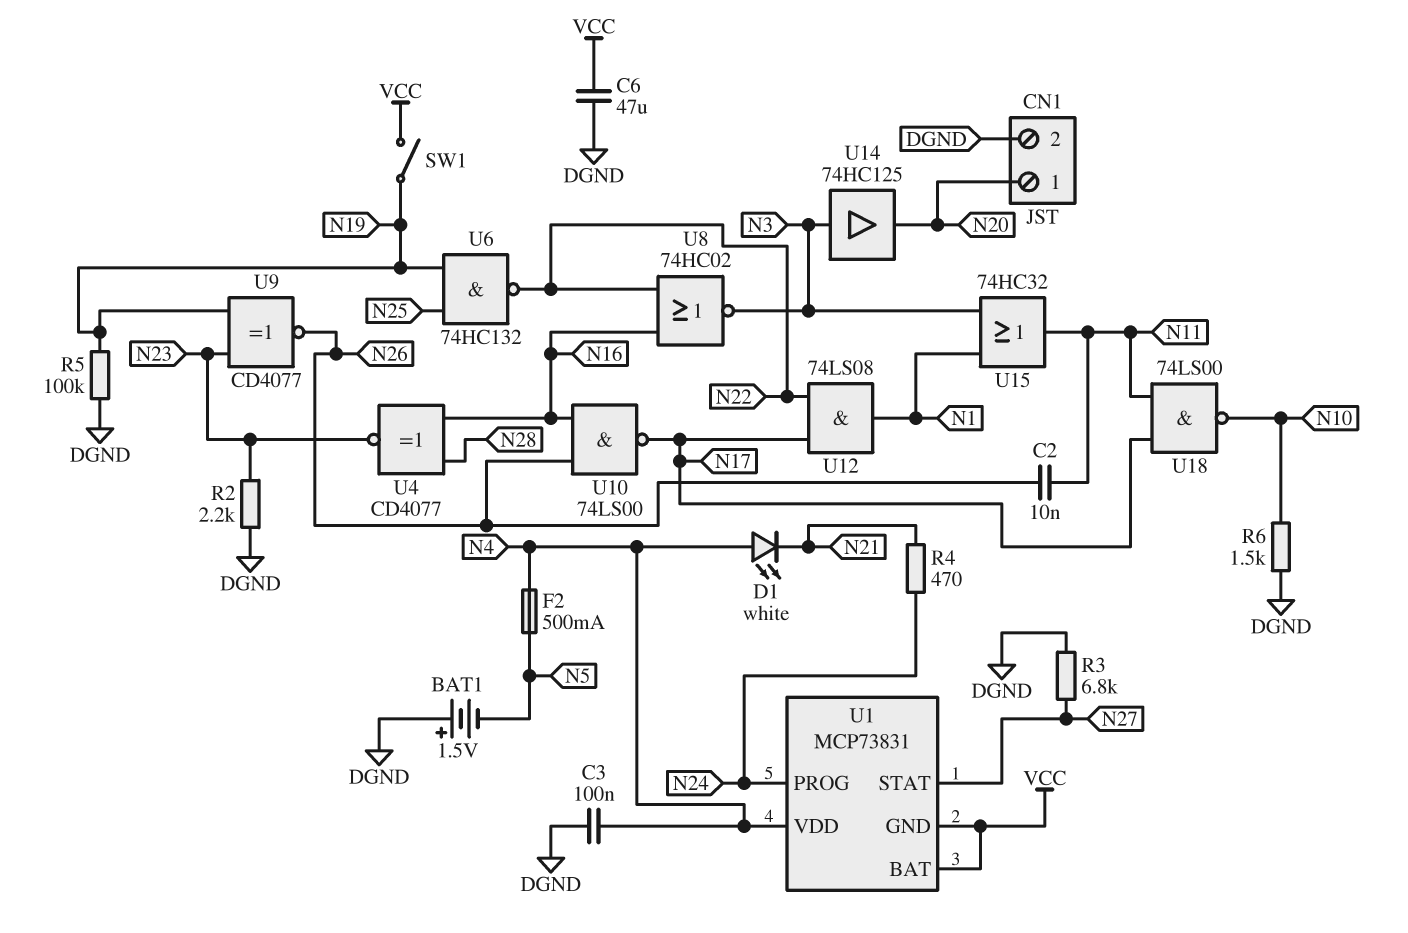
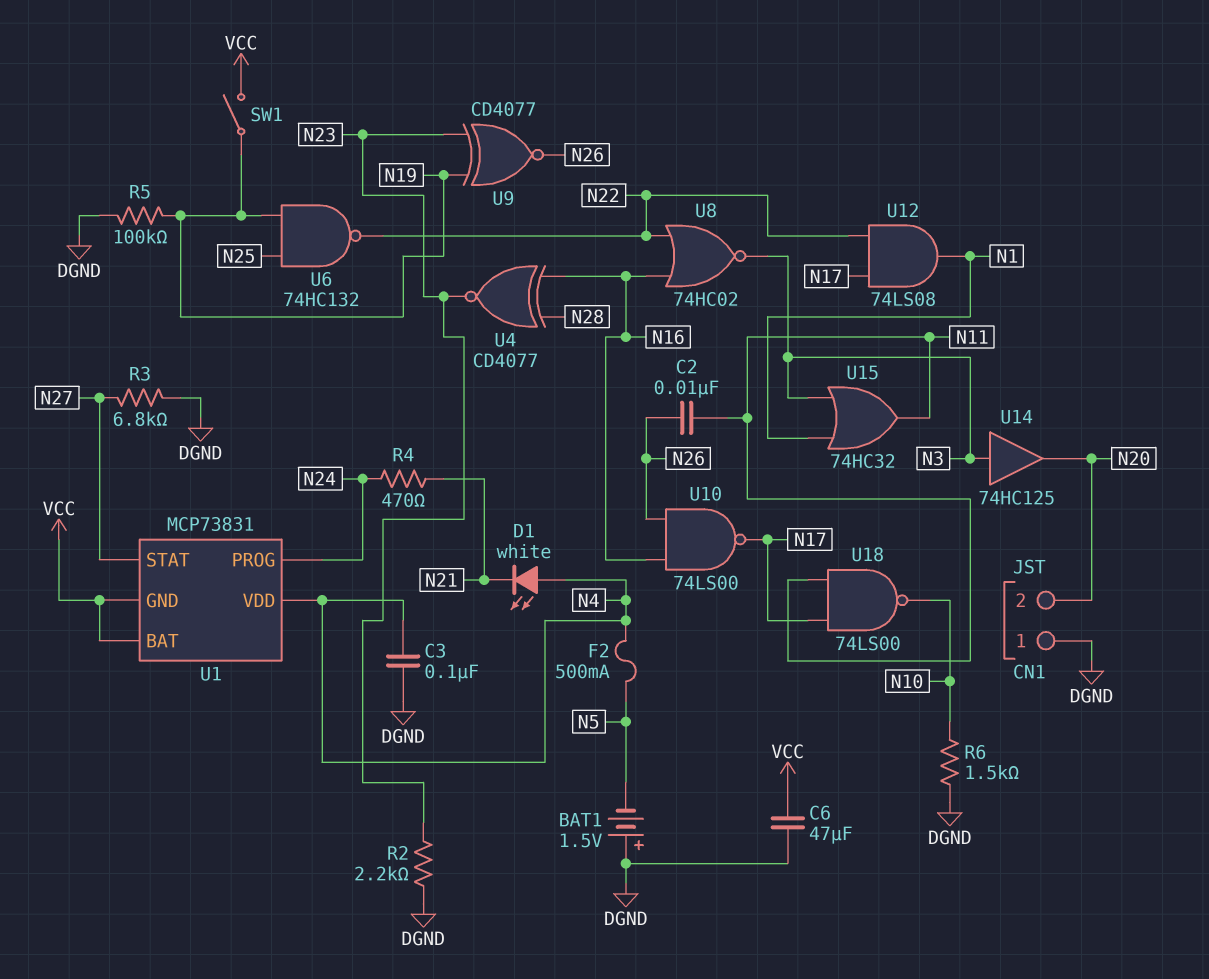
CN1 pin 1: N20 -> DGND
CN1 pin 2: DGND -> N20

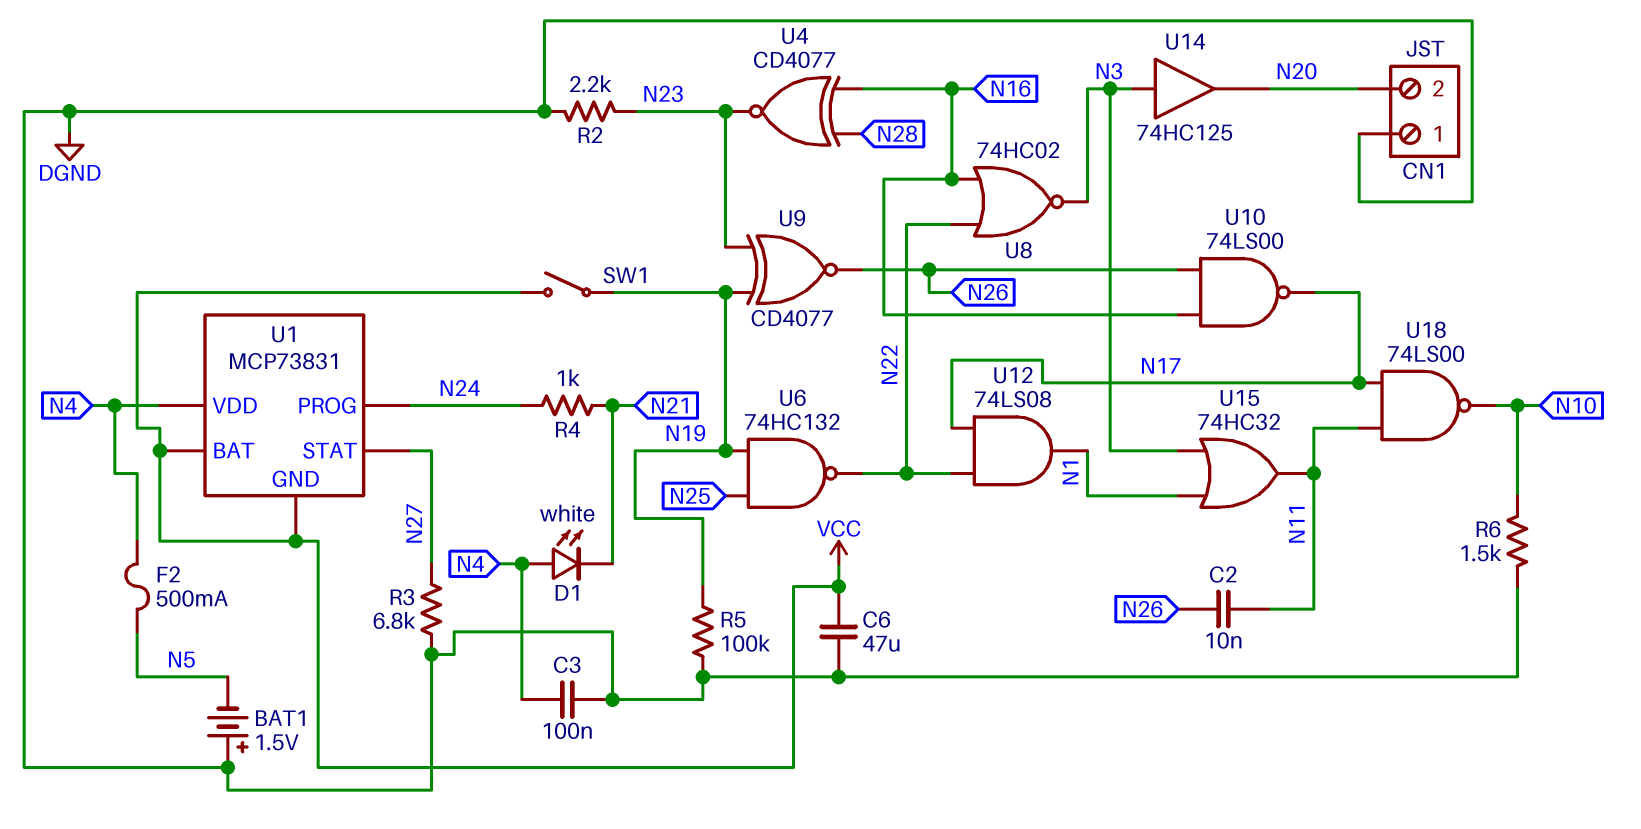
R4: 470 (N21, N24) -> 1k (N21, N24)

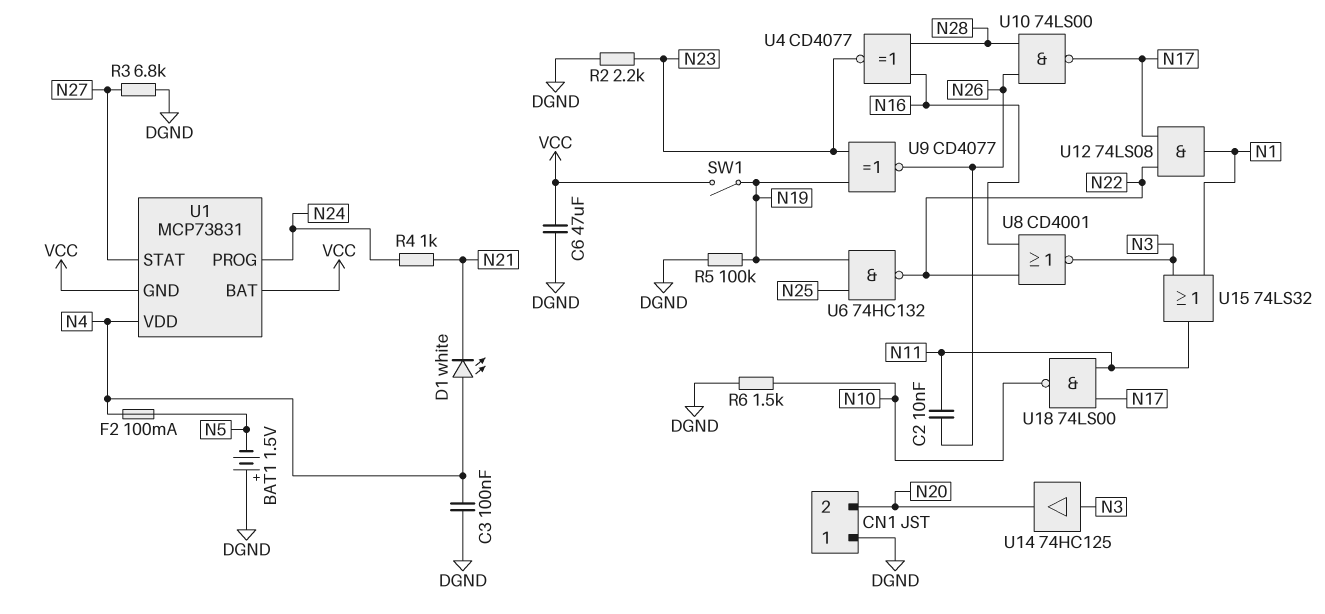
F2: 500mA (N4, N5) -> 100mA (N4, N5)
U8: NOR 74HC02 (in N16, in N22, out N3) -> NOR CD4001 (in N16, in N22, out N3)
U10: NAND 74LS00 (in N16, in N26, out N17) -> NAND 74LS00 (in N26, in N28, out N17)
U15: OR 74HC32 (in N1, in N3, out N11) -> OR 74LS32 (in N1, in N3, out N11)

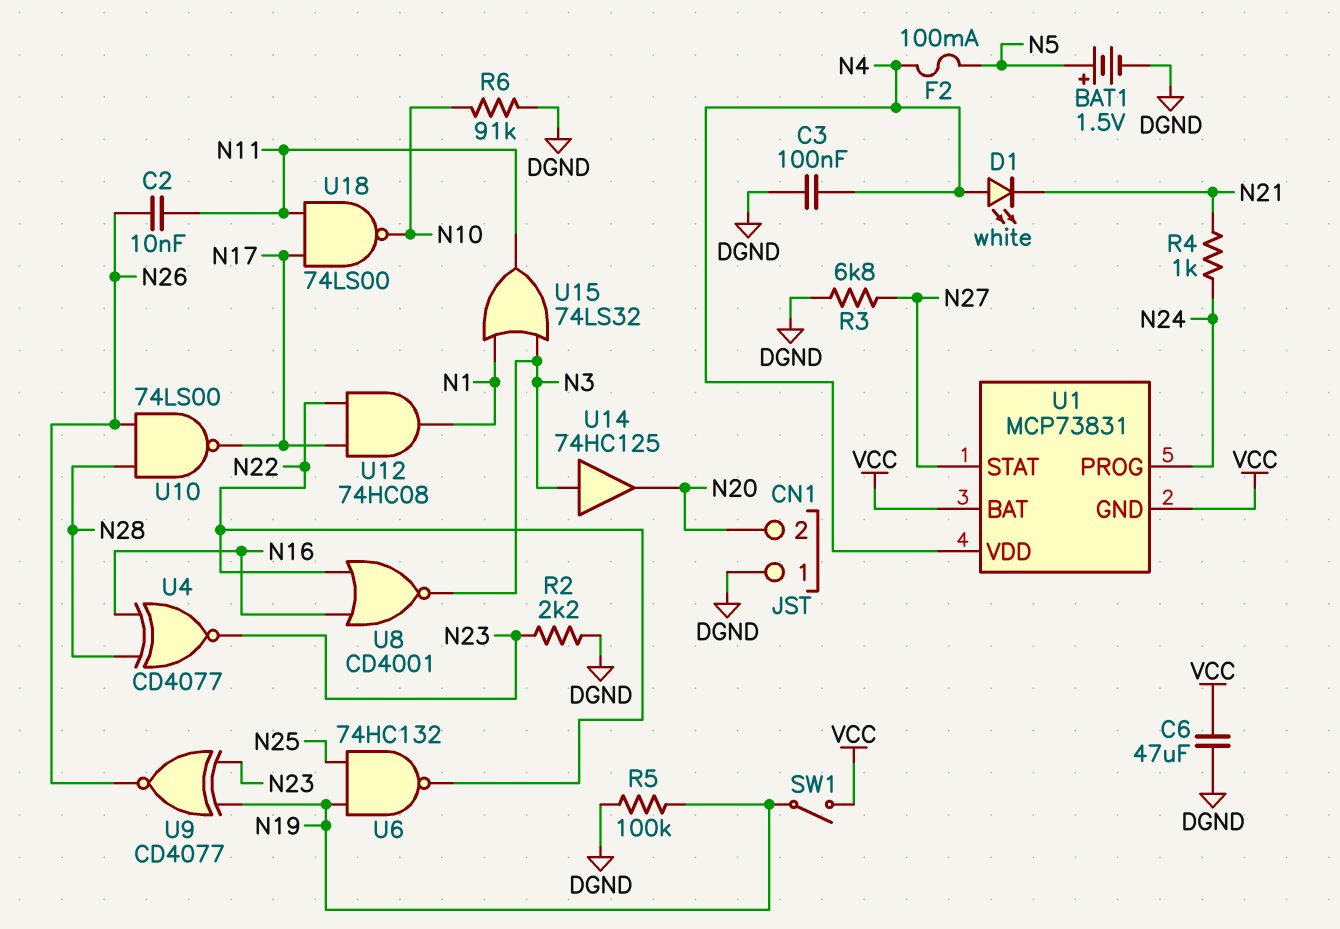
BAT1: 1.5V (plus DGND, minus N5) -> 1.5V (plus N5, minus DGND)
R6: 1.5k (DGND, N10) -> 91k (DGND, N10)
U12: AND 74LS08 (in N17, in N22, out N1) -> AND 74HC08 (in N17, in N22, out N1)

